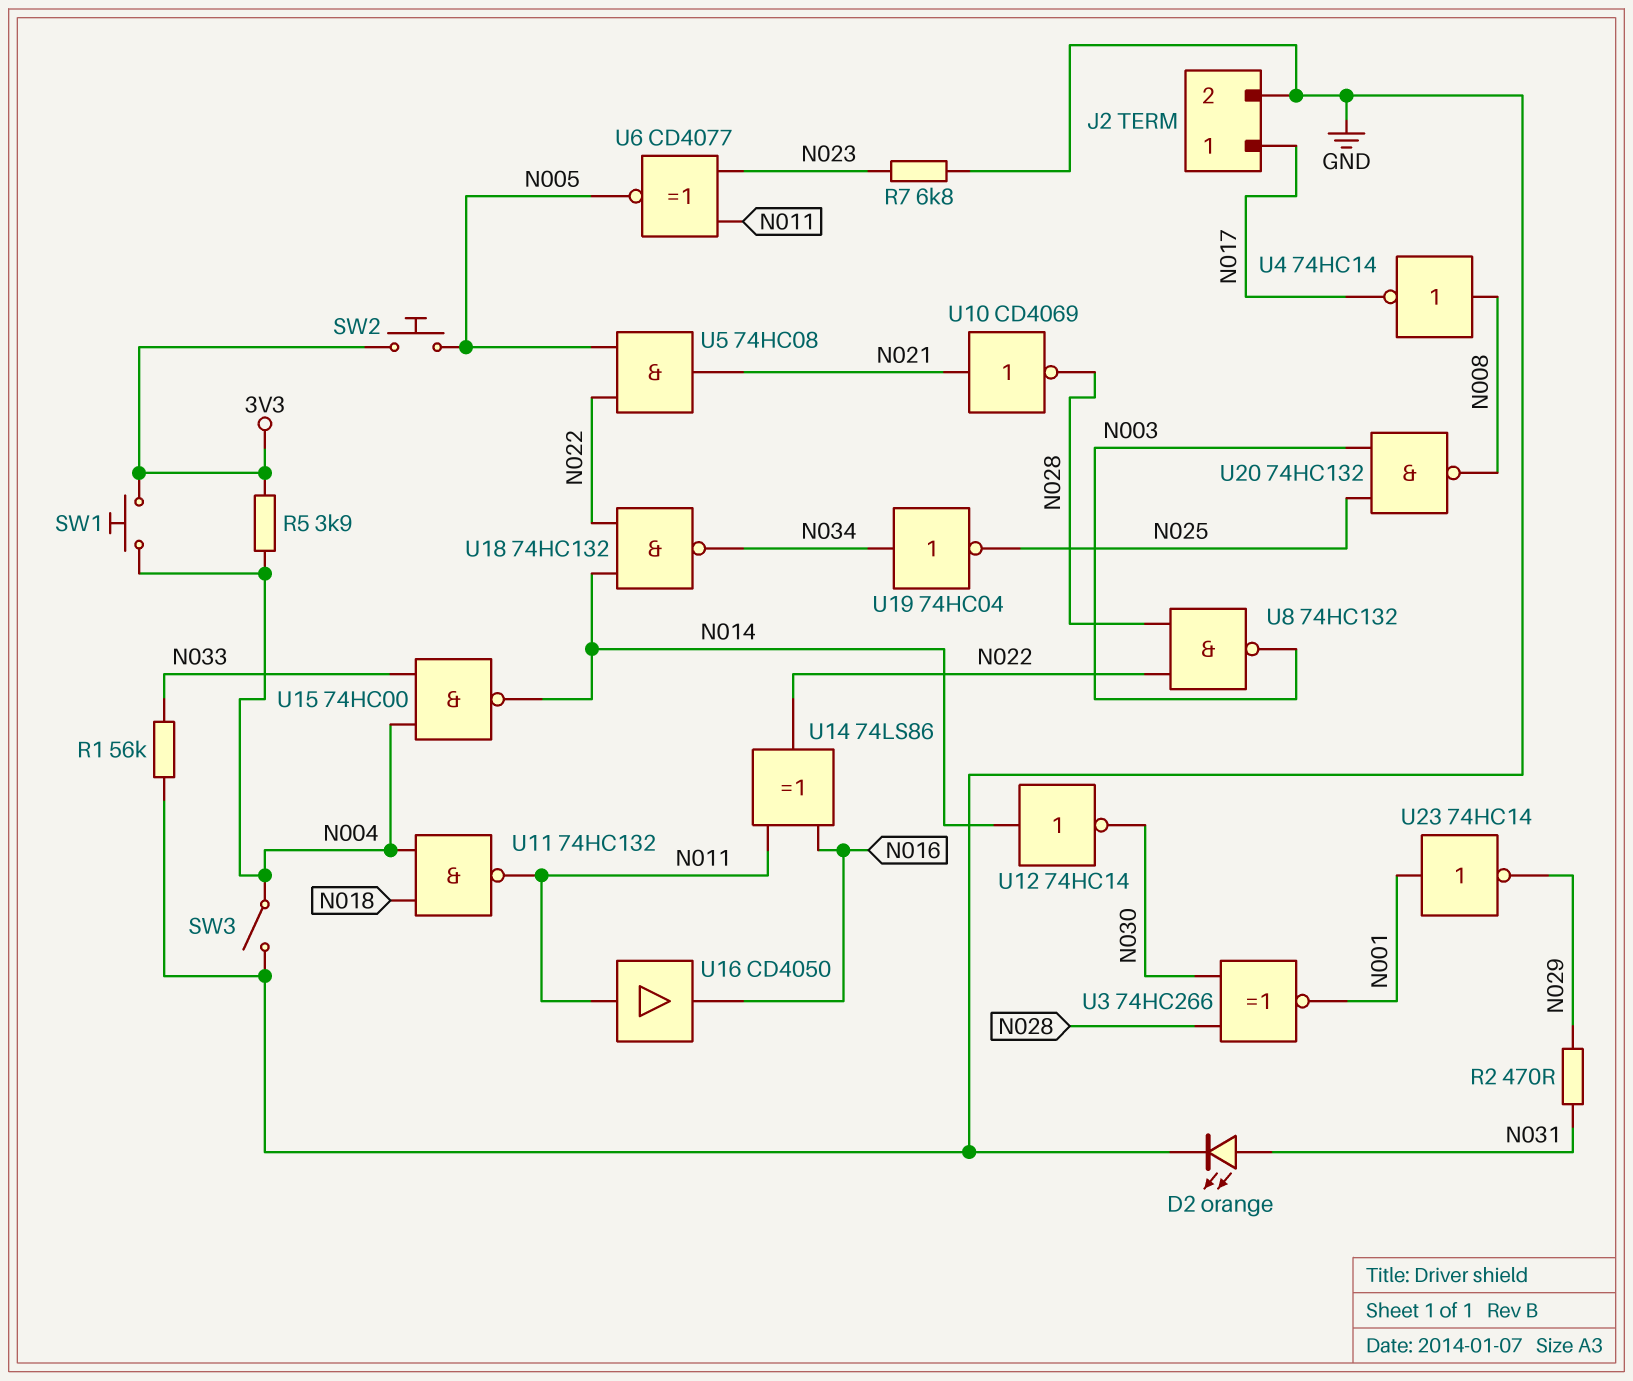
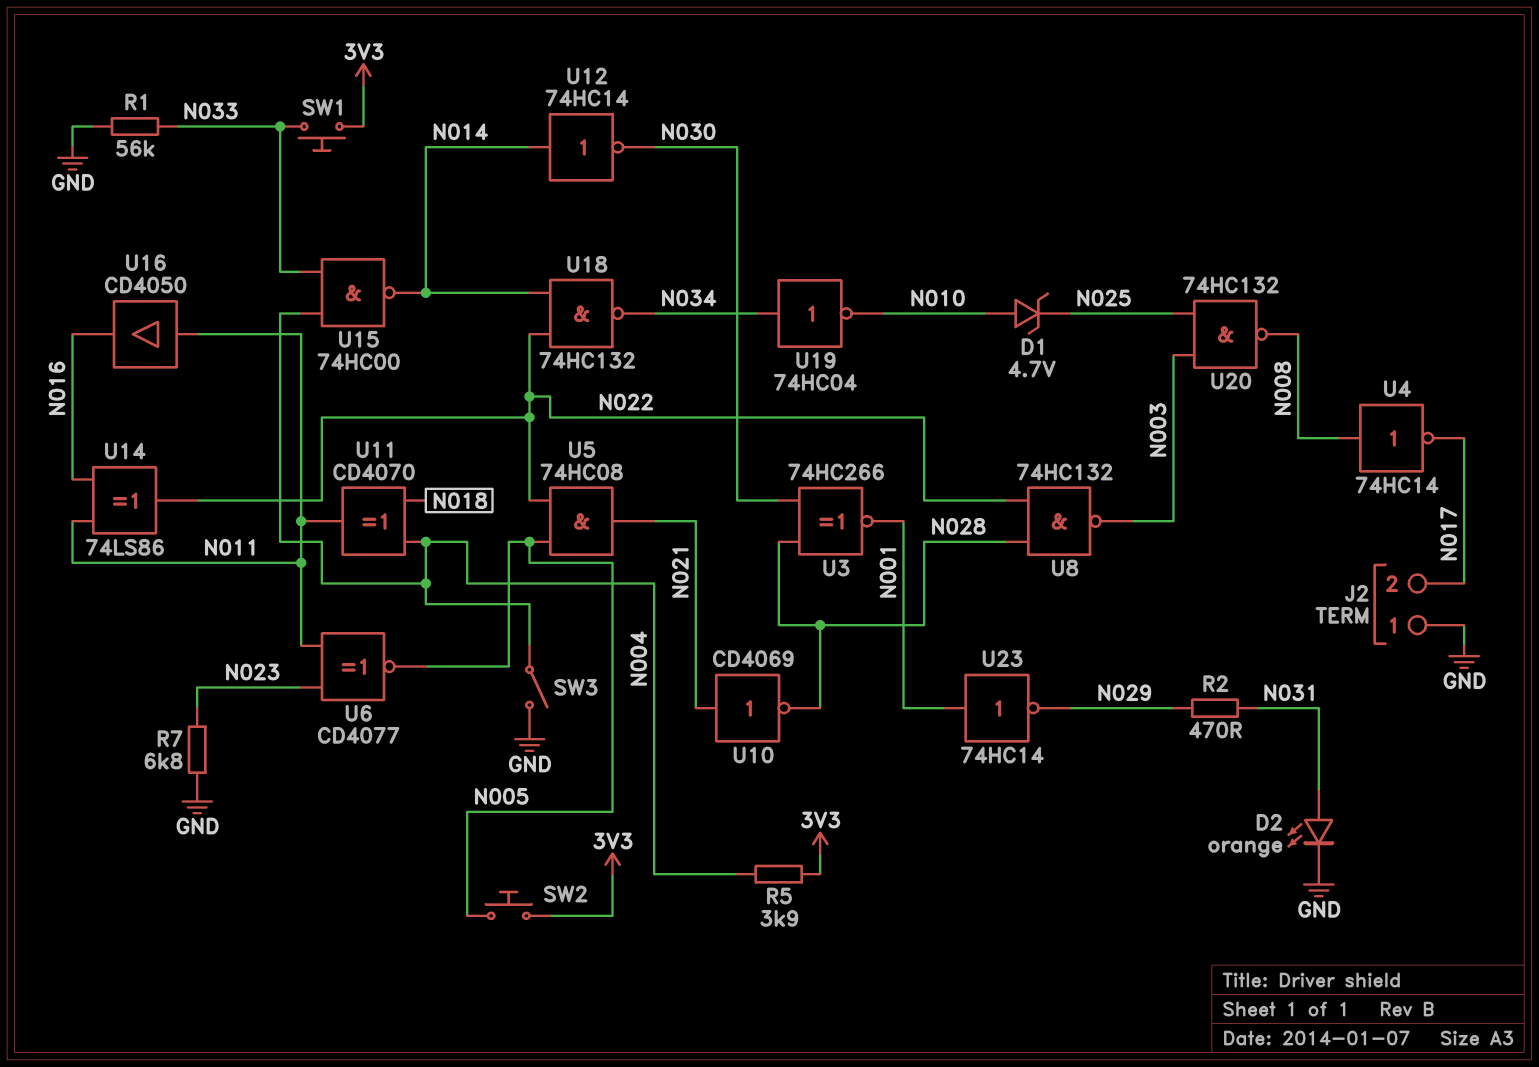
D1: none -> zener 4.7V (A N010, K N025)
J2 pin 1: N017 -> GND
J2 pin 2: GND -> N017
SW1: button (3V3, N004) -> button (3V3, N033)
U11: NAND 74HC132 (in N004, in N018, out N011) -> XOR CD4070 (in N004, in N018, out N011)
U19: NOT 74HC04 (in N034, out N025) -> NOT 74HC04 (in N034, out N010)

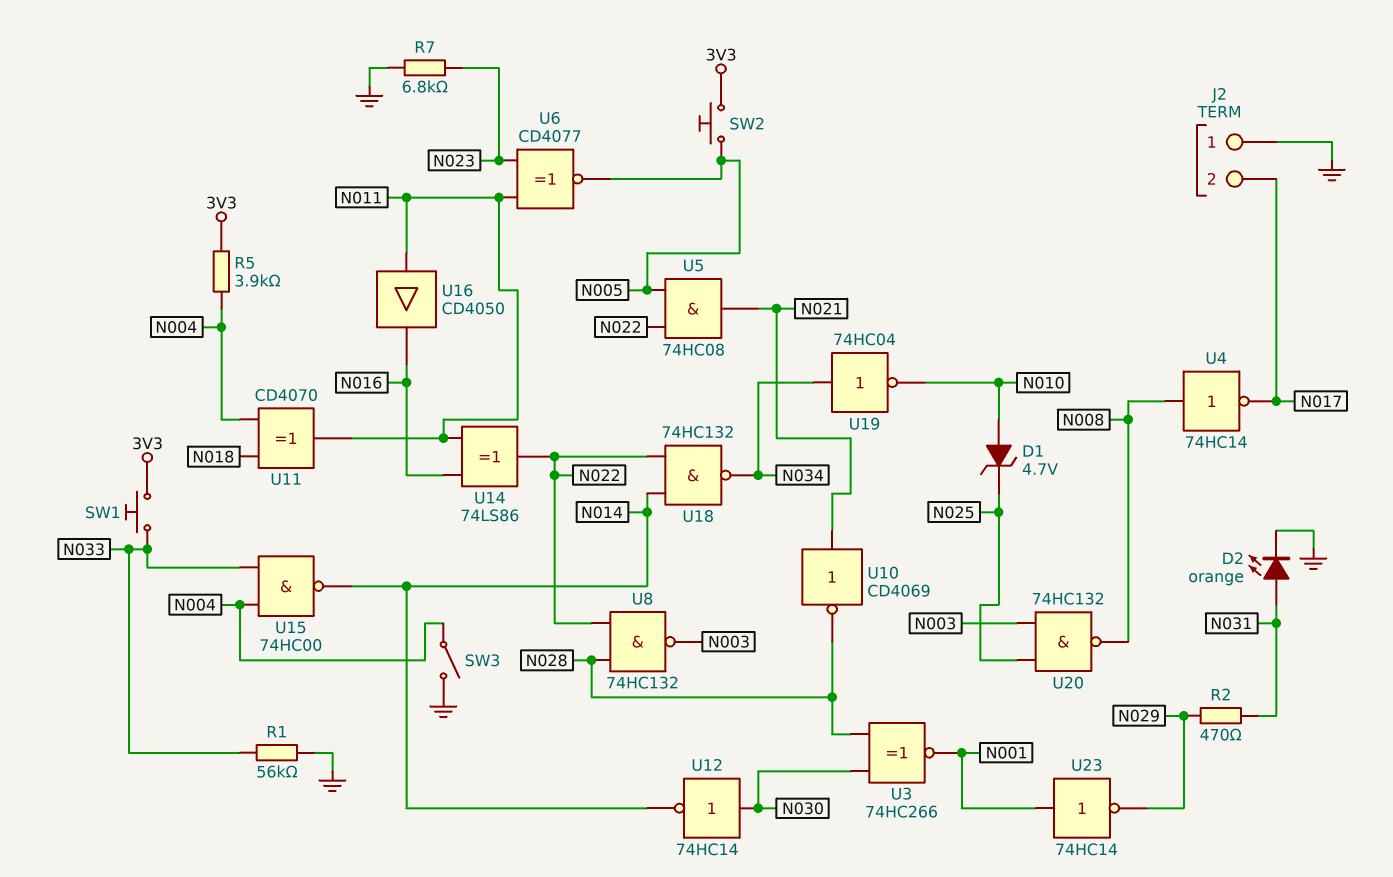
U12: NOT 74HC14 (in N014, out N030) -> NOT 74HC14 (in N030, out N014)

